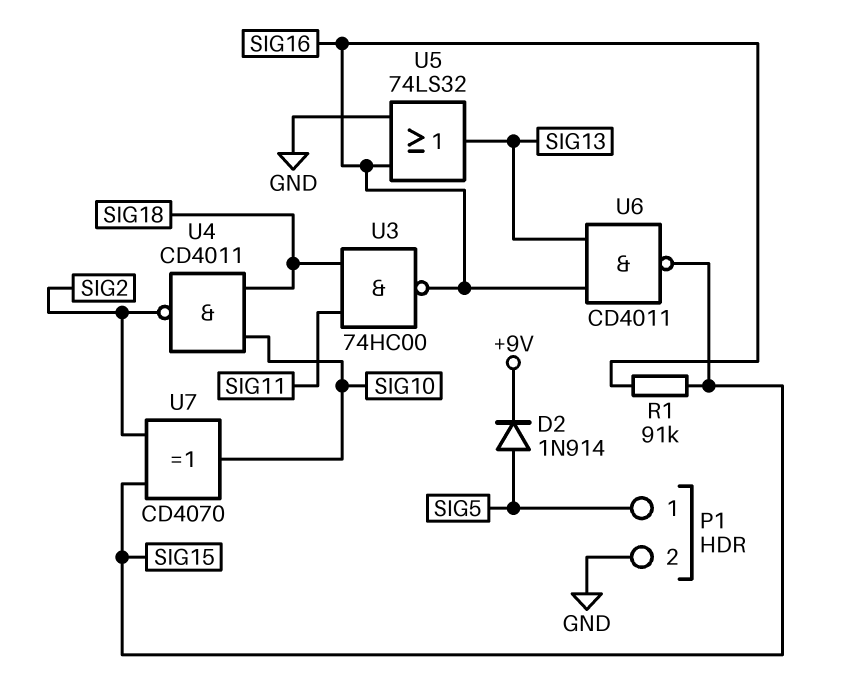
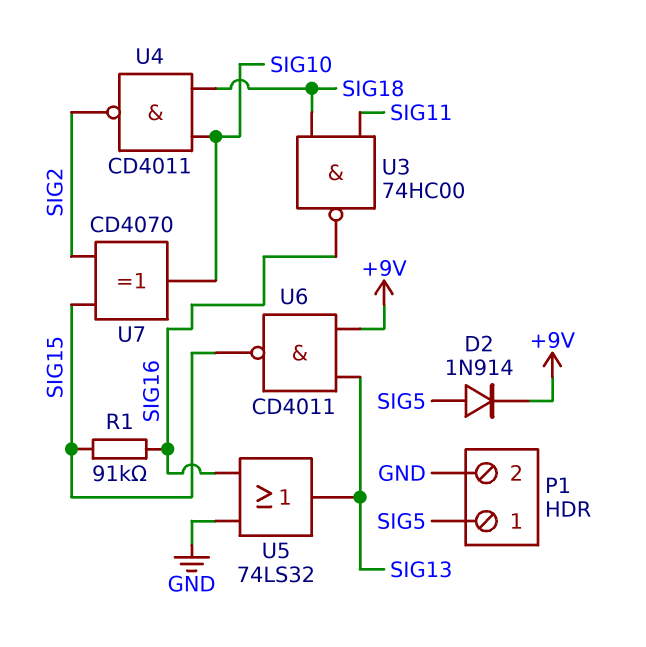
U6: NAND CD4011 (in SIG13, in SIG16, out SIG15) -> NAND CD4011 (in +9V, in SIG13, out SIG15)

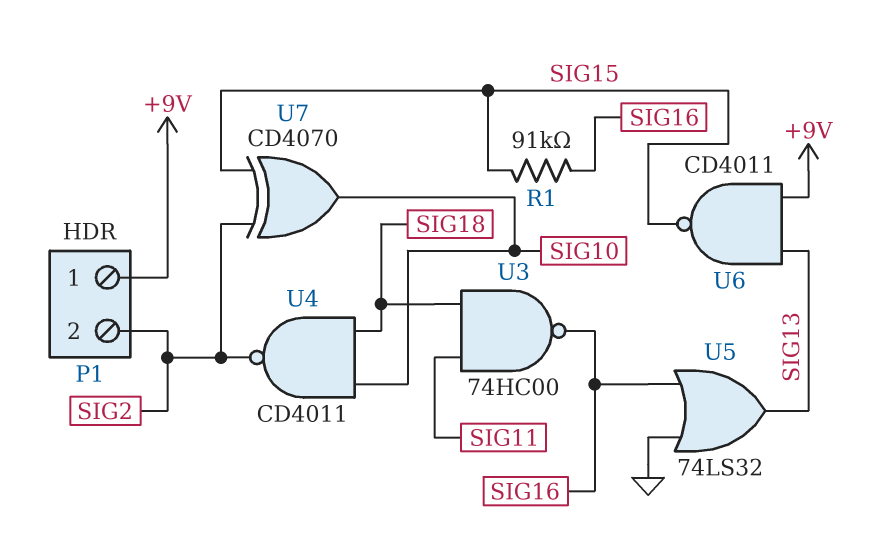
D2: diode 1N914 (A SIG5, K +9V) -> none
P1 pin 1: SIG5 -> +9V
P1 pin 2: GND -> SIG2

